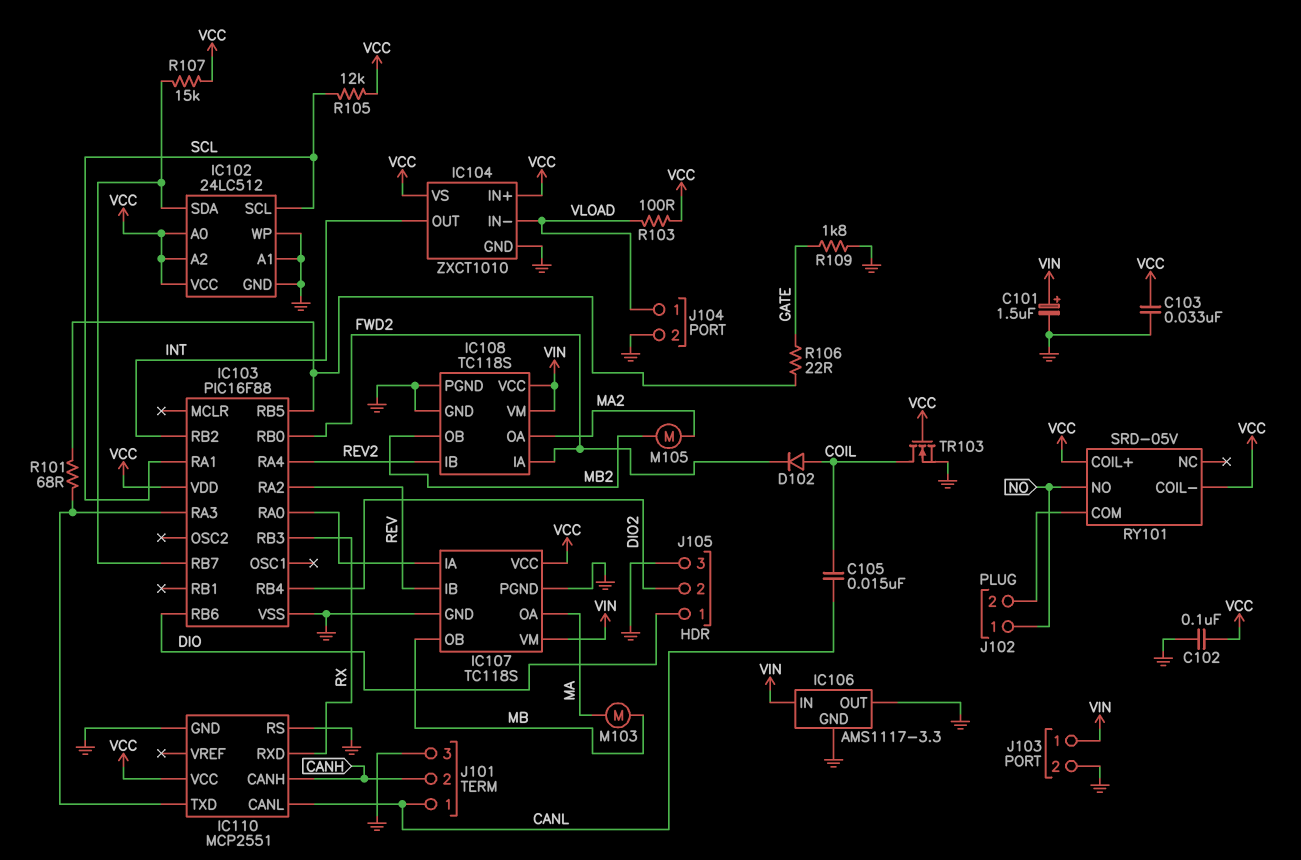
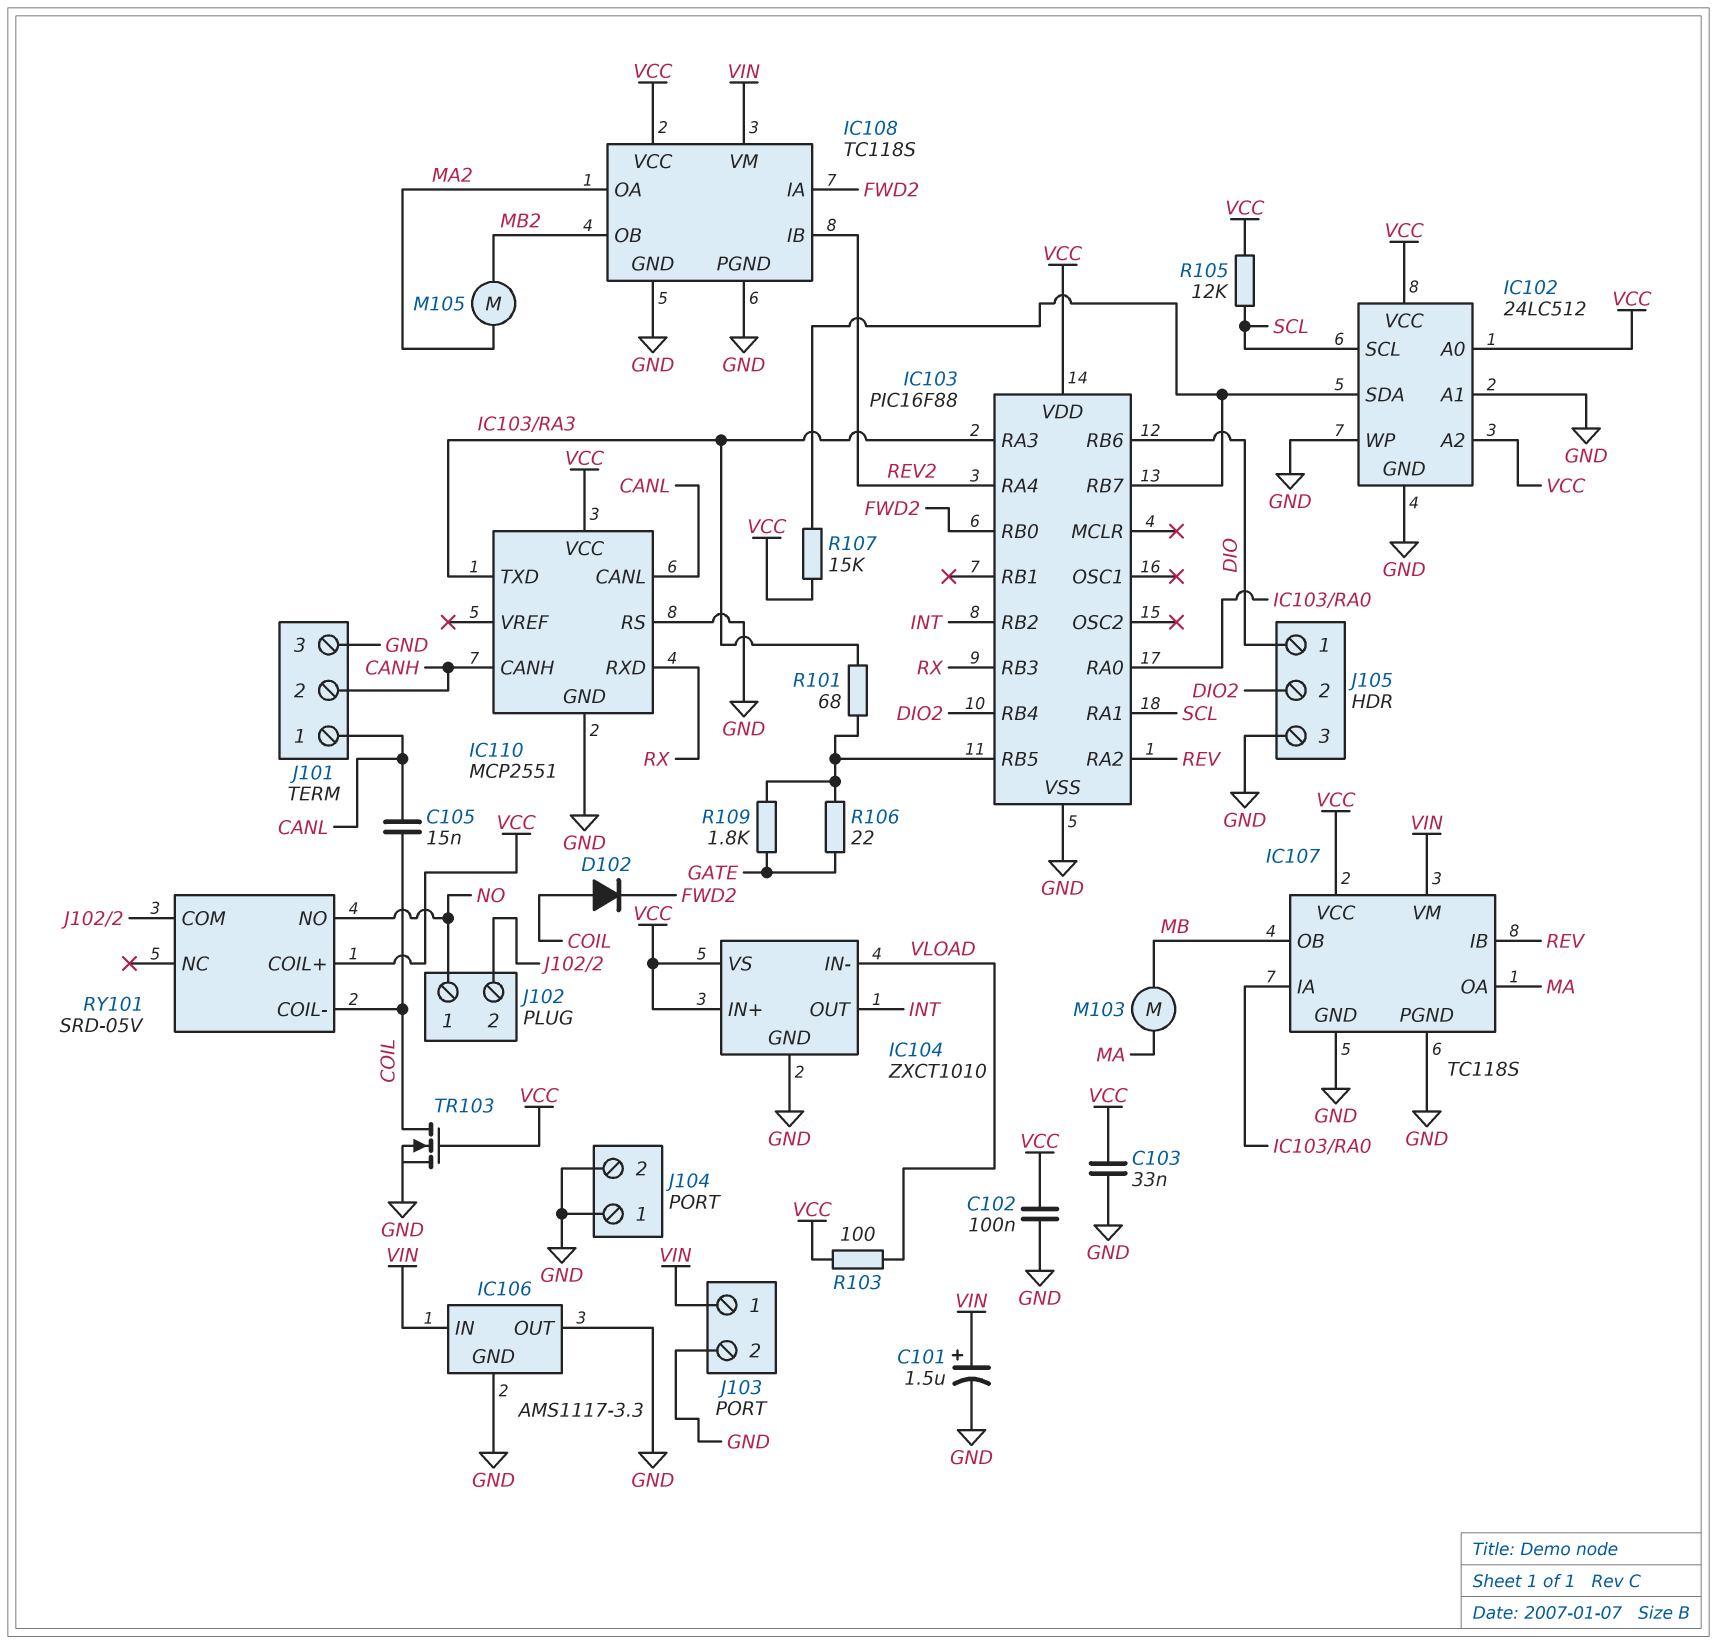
IC108 pin VCC: VIN -> VCC
J104 pin 1: VLOAD -> GND
R109: 1.8k (GATE, GND) -> 1.8k (GATE, IC103/RB5)
RY101 pin COIL-: VCC -> COIL

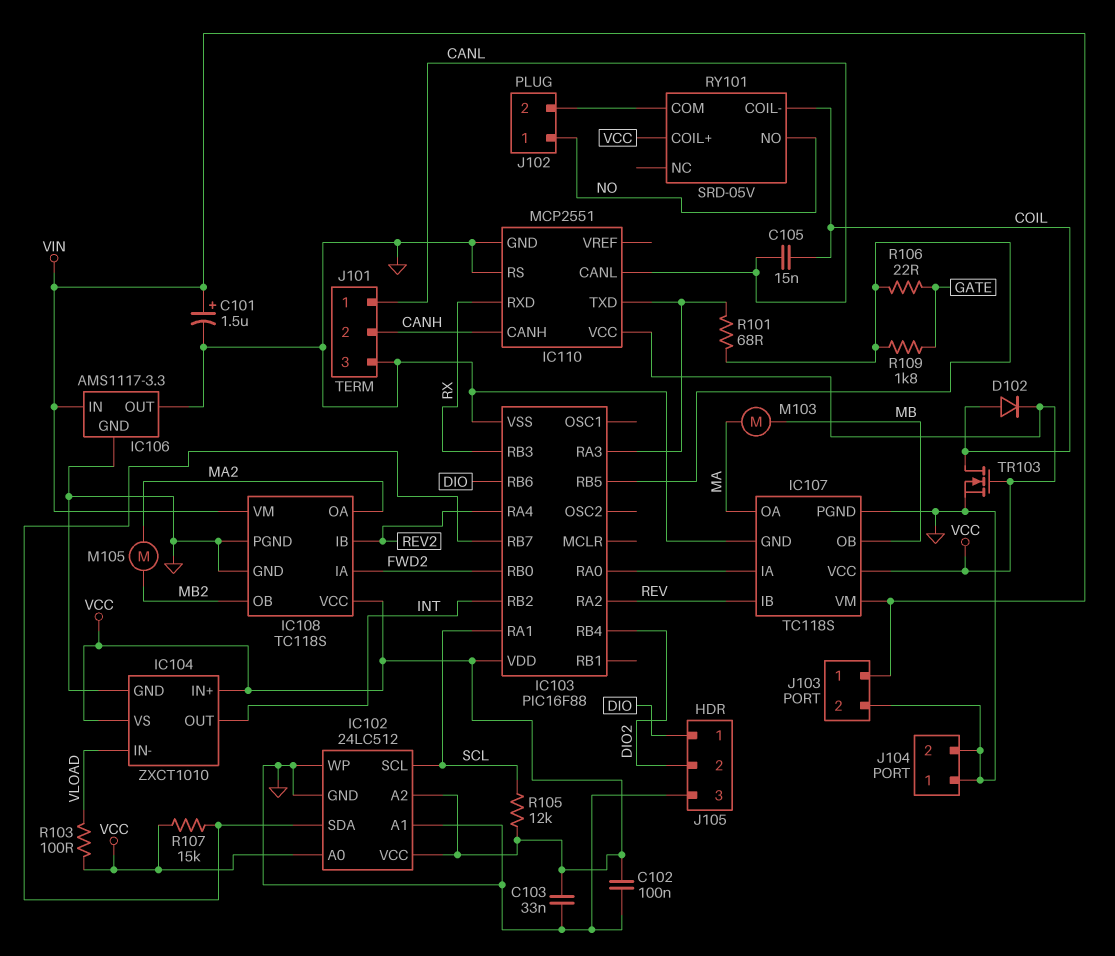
D102: diode (A COIL, K FWD2) -> diode (A COIL, K VCC)

